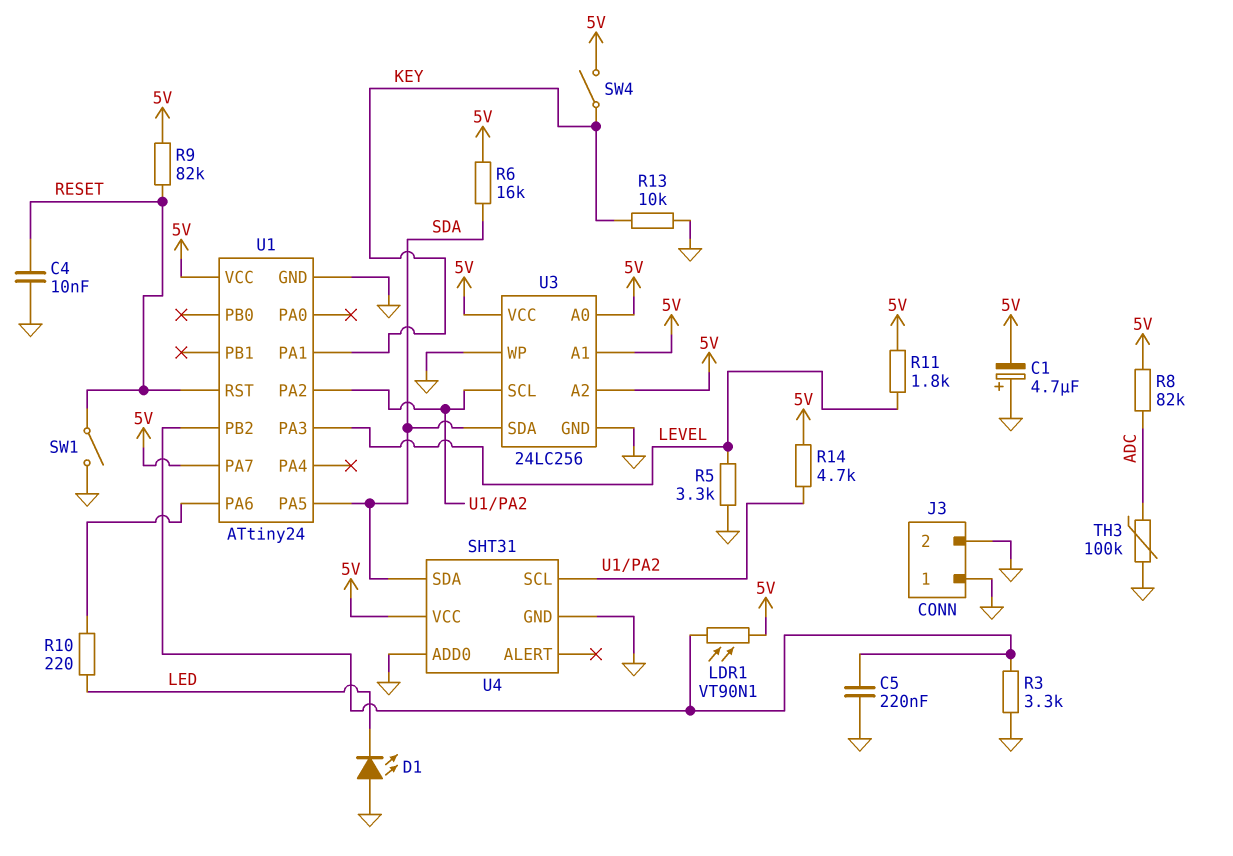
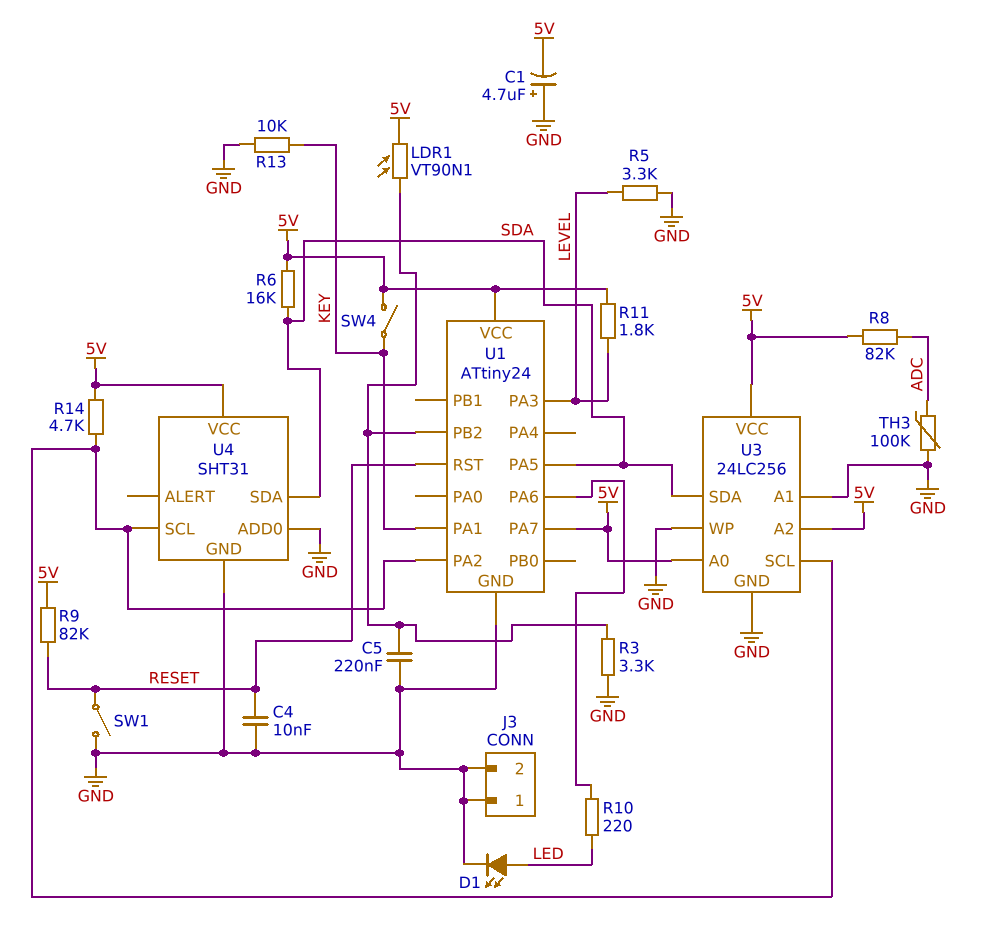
D1: LED (A GND, K LED) -> LED (A LED, K GND)
U3 pin A1: 5V -> GND

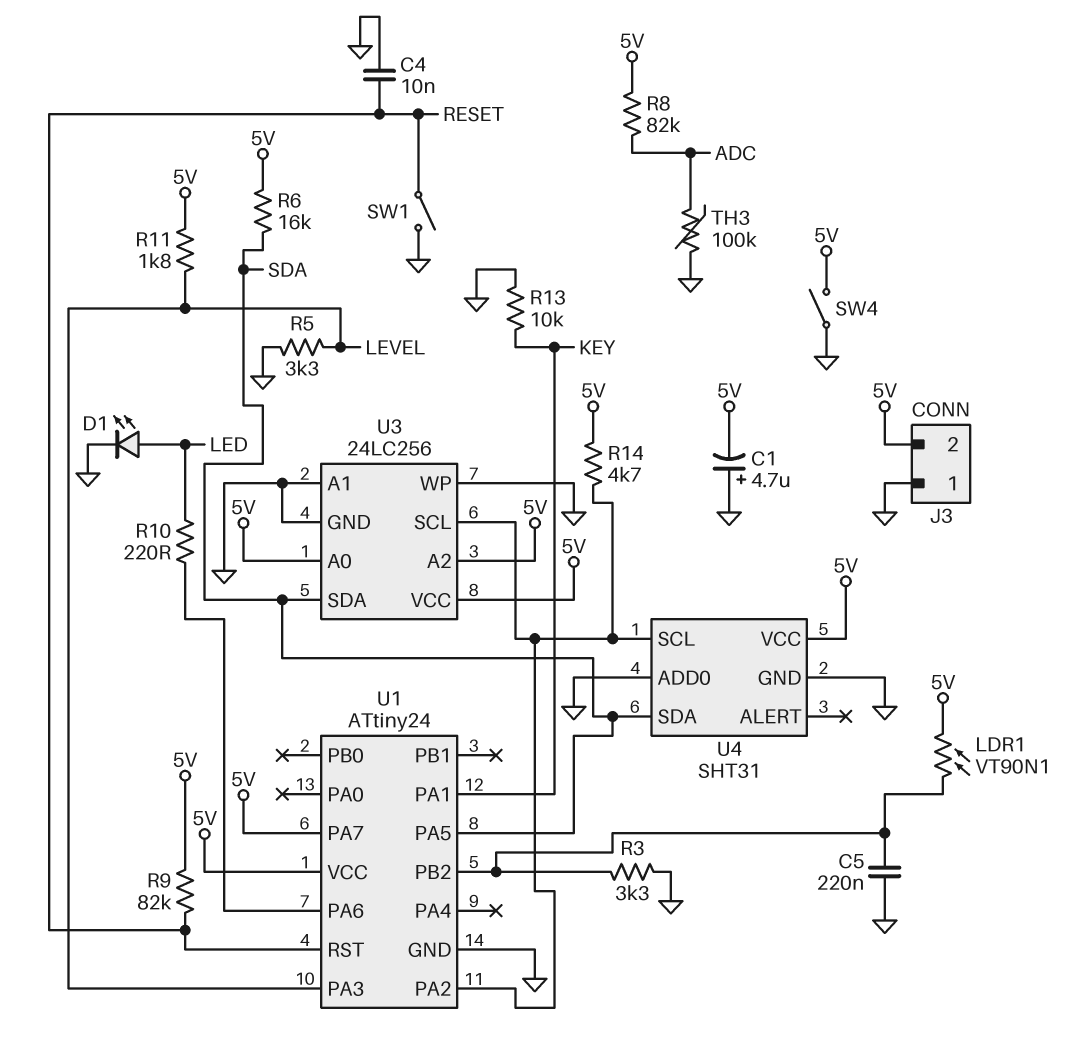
J3 pin 2: GND -> 5V
SW4: switch (5V, KEY) -> switch (5V, GND)

